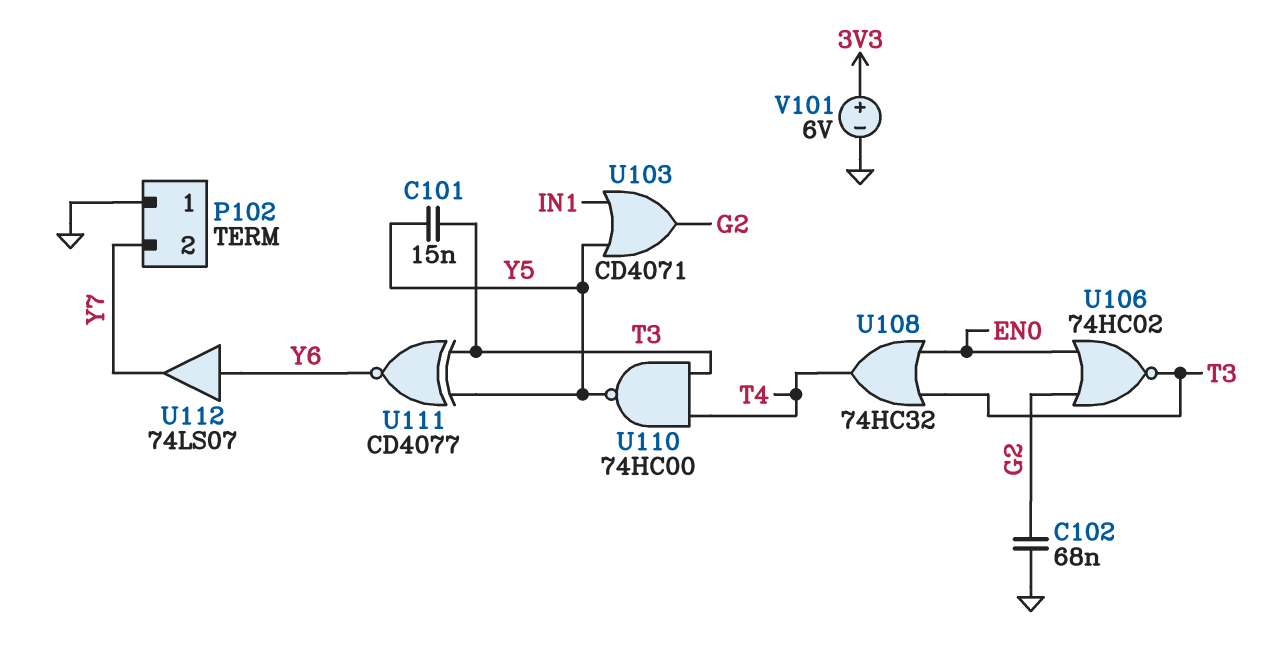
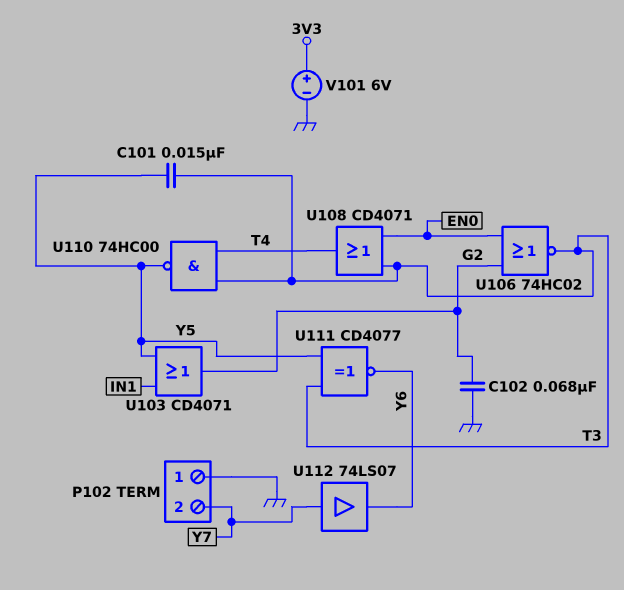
U108: OR 74HC32 (in EN0, in T3, out T4) -> OR CD4071 (in EN0, in T3, out T4)
U112: buffer 74LS07 (in Y6, out Y7) -> buffer 74LS07 (in Y7, out Y6)

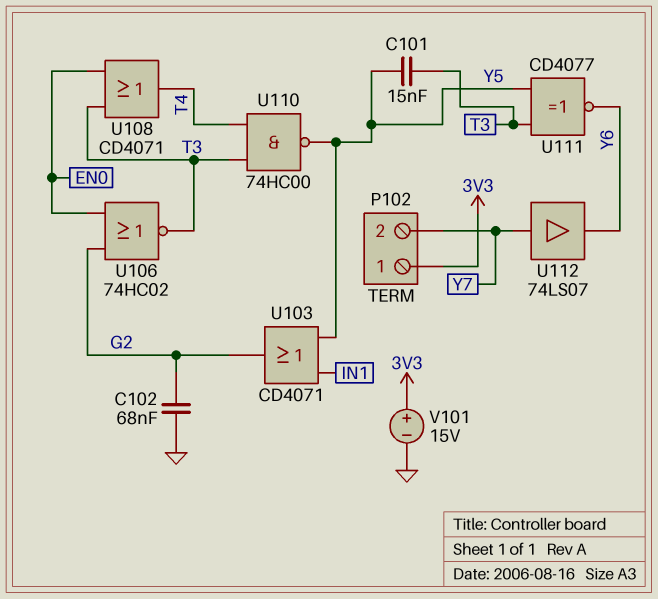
P102 pin 1: GND -> 3V3
V101: 6V (plus 3V3, minus GND) -> 15V (plus 3V3, minus GND)

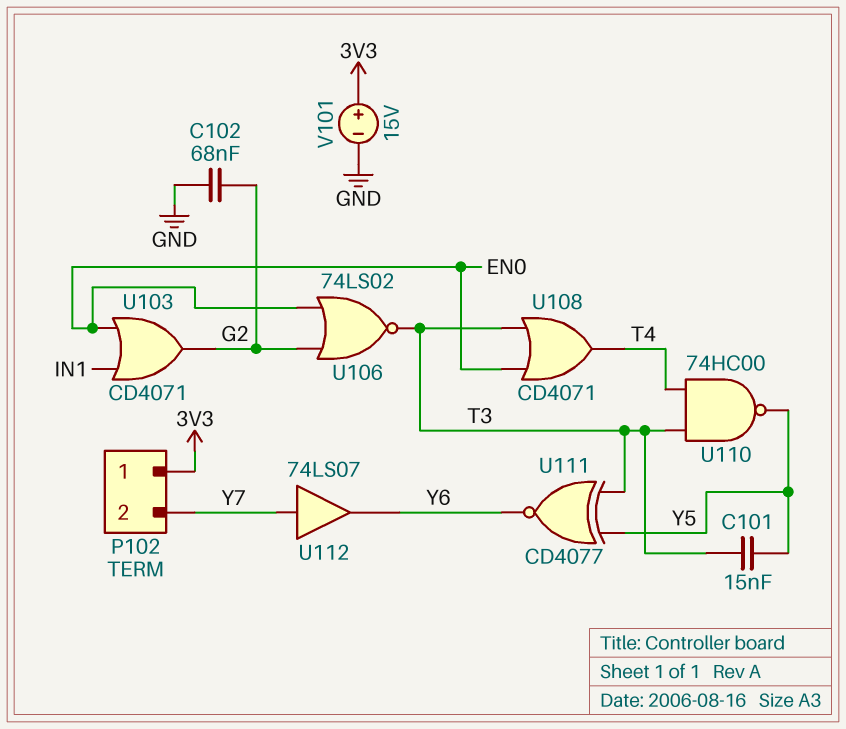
U103: OR CD4071 (in IN1, in Y5, out G2) -> OR CD4071 (in EN0, in IN1, out G2)
U106: NOR 74HC02 (in EN0, in G2, out T3) -> NOR 74LS02 (in EN0, in G2, out T3)

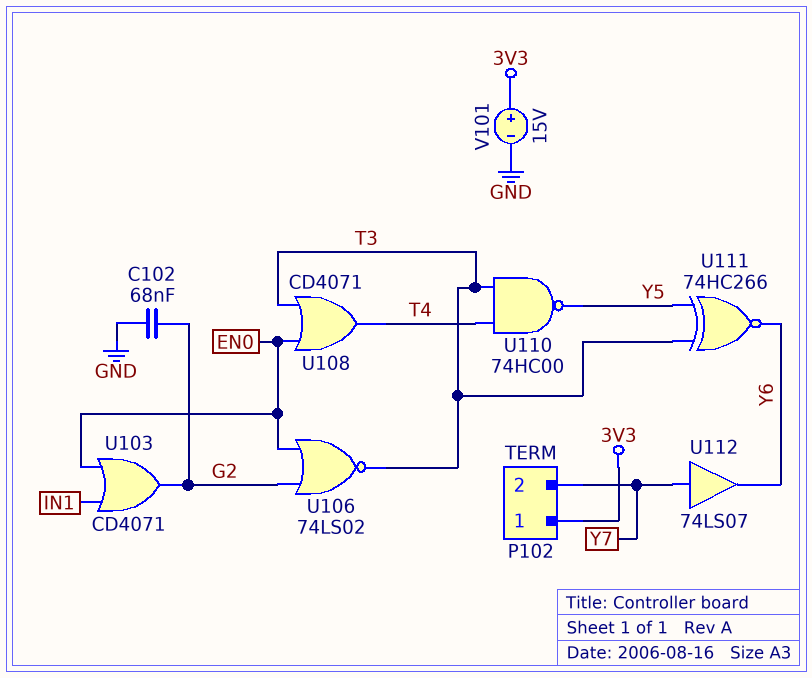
C101: 15nF (T3, Y5) -> none
U111: XNOR CD4077 (in T3, in Y5, out Y6) -> XNOR 74HC266 (in T3, in Y5, out Y6)

